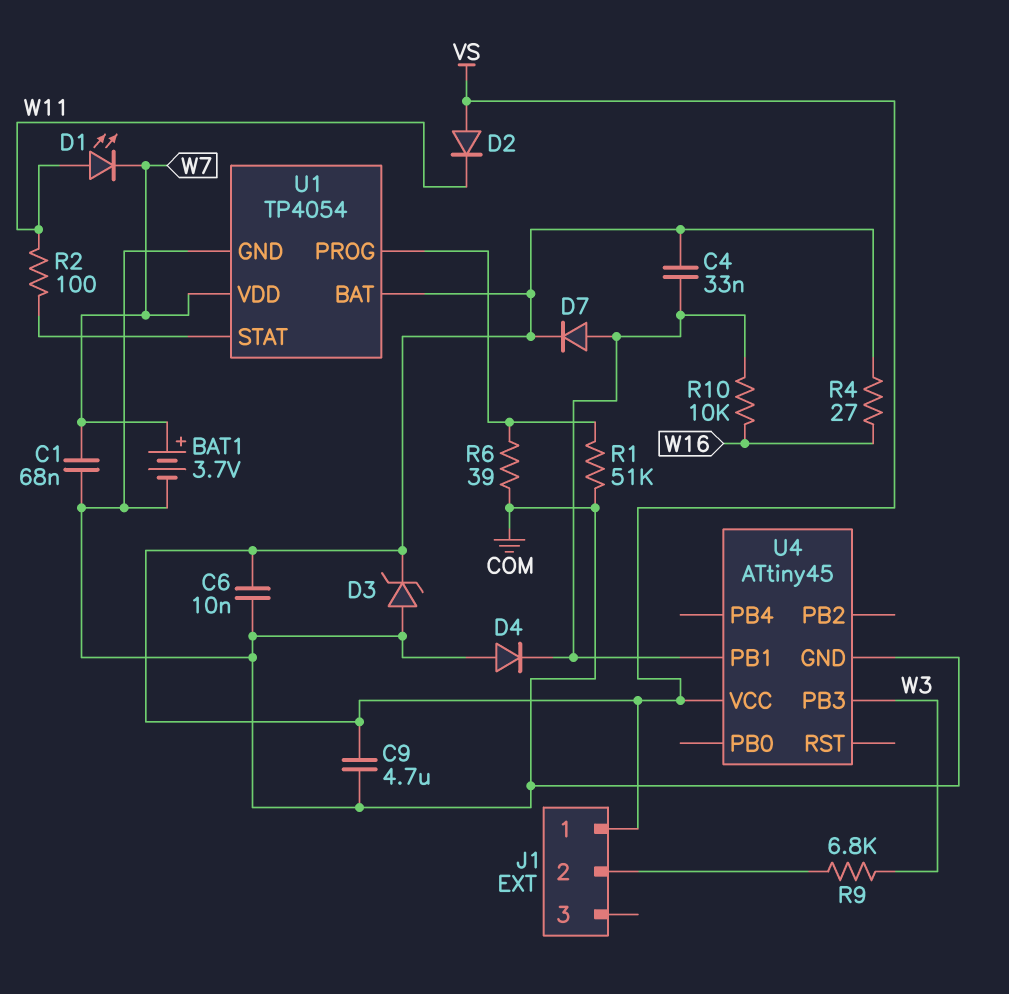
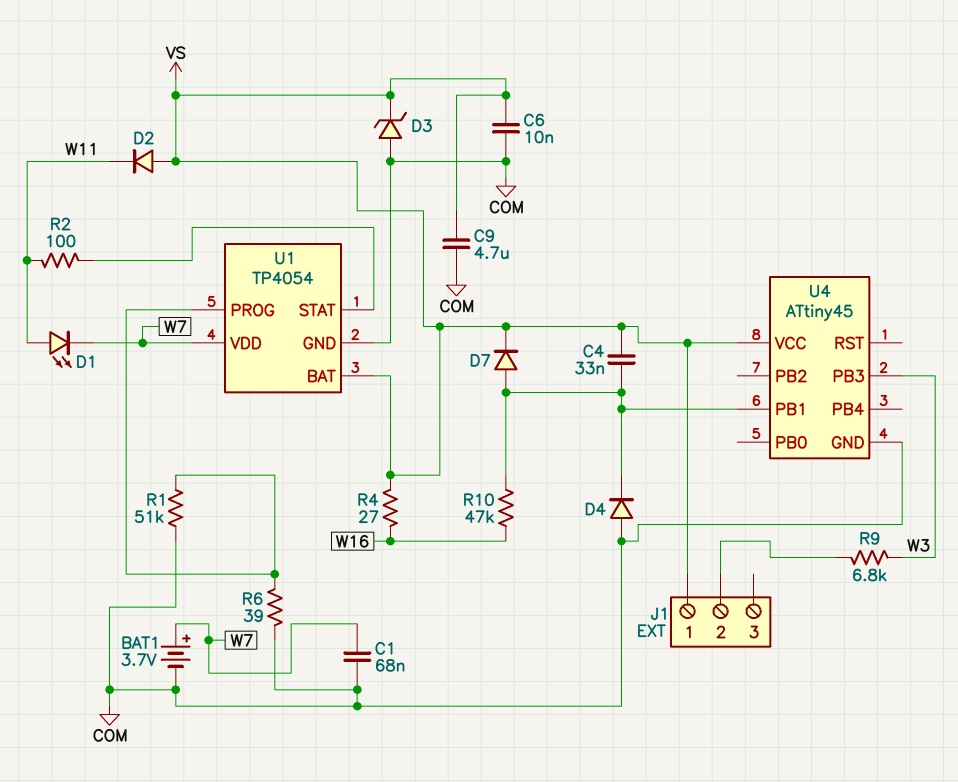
R10: 10k (U4/PB1, W16) -> 47k (U4/PB1, W16)

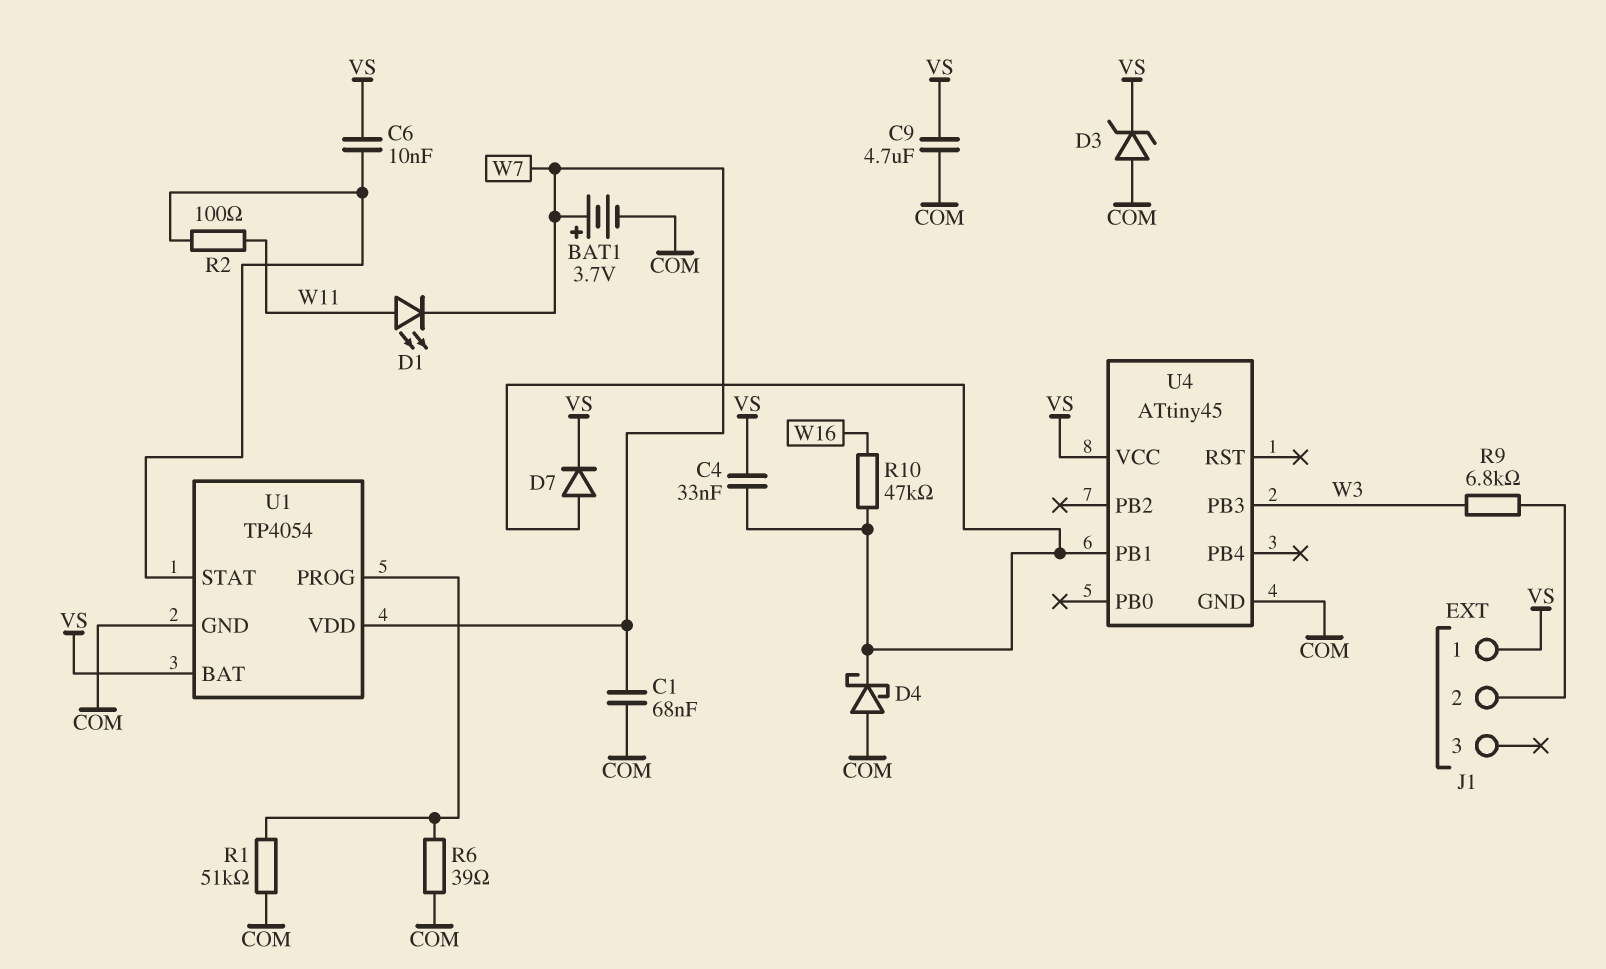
C6: 10nF (COM, VS) -> 10nF (U1/STAT, VS)
D2: diode (A VS, K W11) -> none
D4: diode (A COM, K U4/PB1) -> schottky (A COM, K U4/PB1)
R4: 27 (VS, W16) -> none

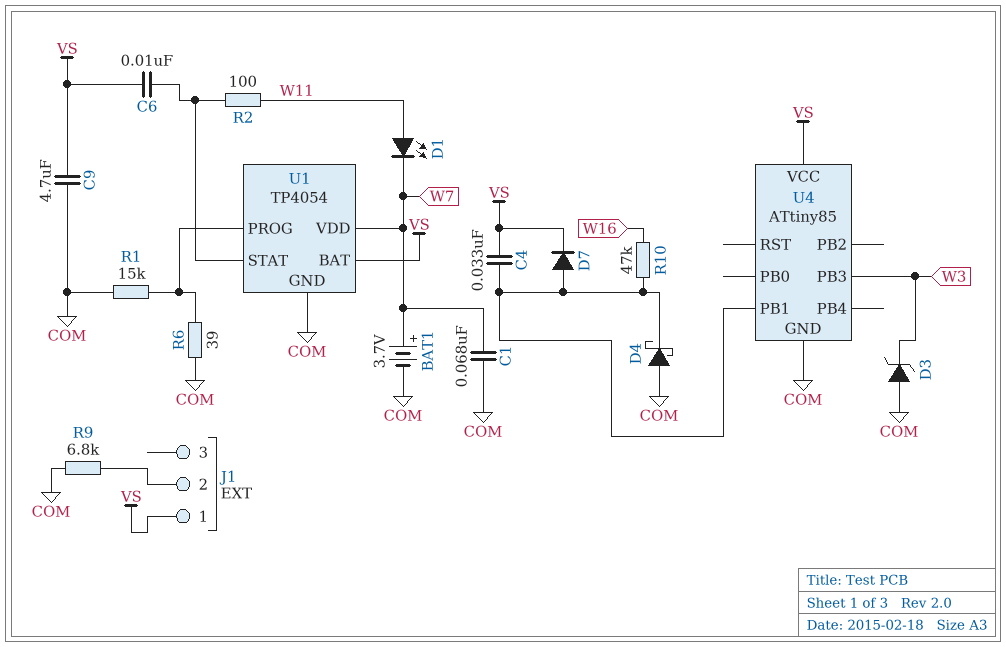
D3: zener (A COM, K VS) -> zener (A COM, K W3)
R1: 51k (COM, U1/PROG) -> 15k (COM, U1/PROG)
R9: 6.8k (J1/2, W3) -> 6.8k (COM, J1/2)
U4: ATtiny45 -> ATtiny85

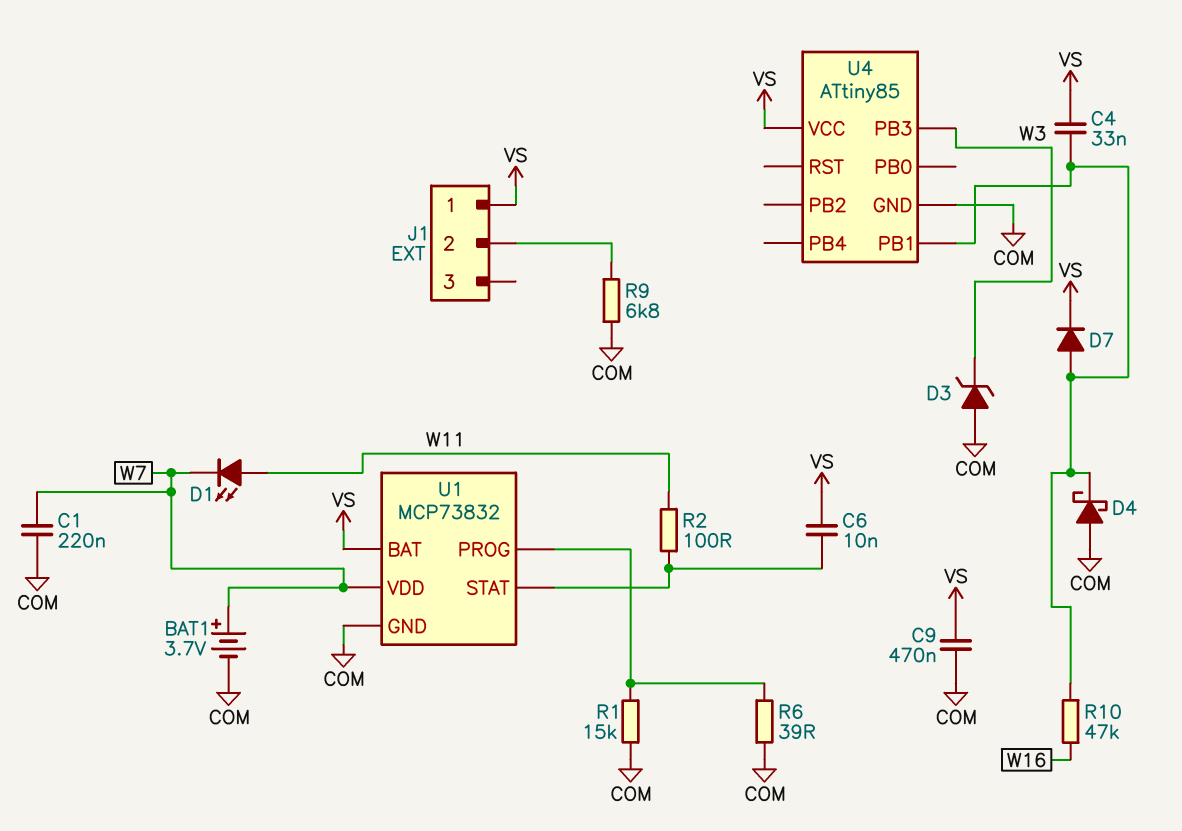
C1: 68nF (COM, W7) -> 220nF (COM, W7)
C9: 4.7uF (COM, VS) -> 470nF (COM, VS)
U1: TP4054 -> MCP73832

